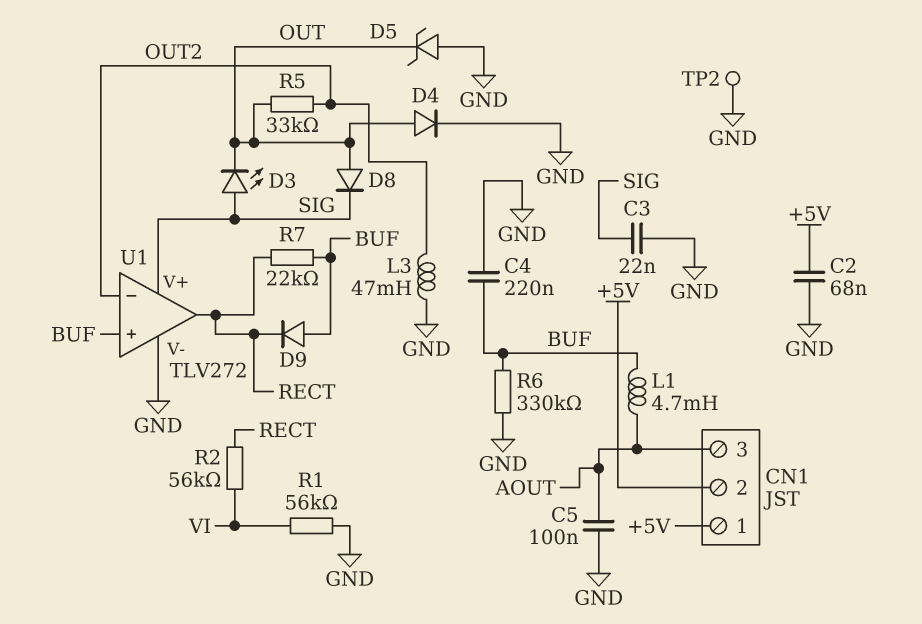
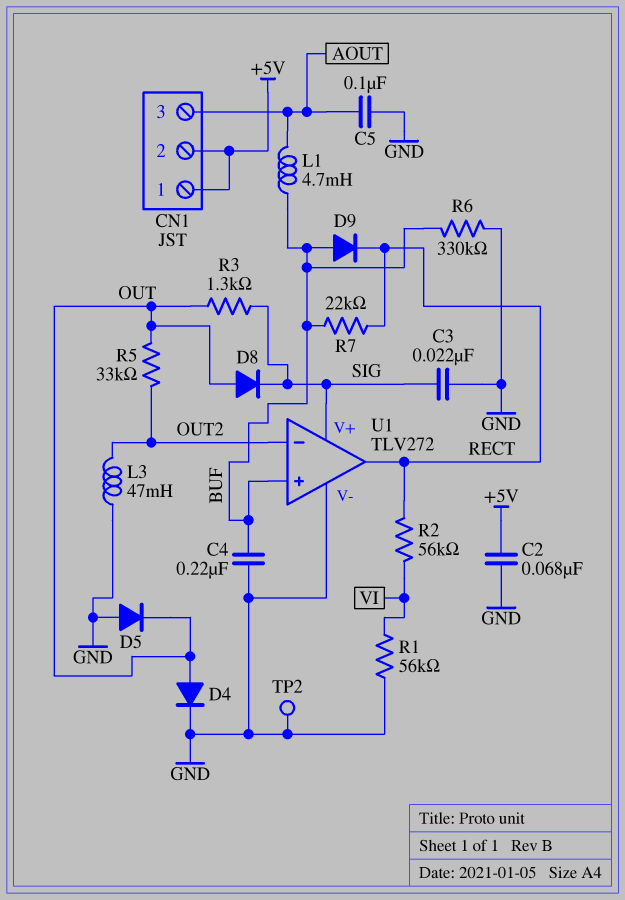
D3: LED (A SIG, K OUT) -> none
D5: zener (A GND, K OUT) -> diode (A GND, K OUT)
R3: none -> 1.3k (OUT, SIG)

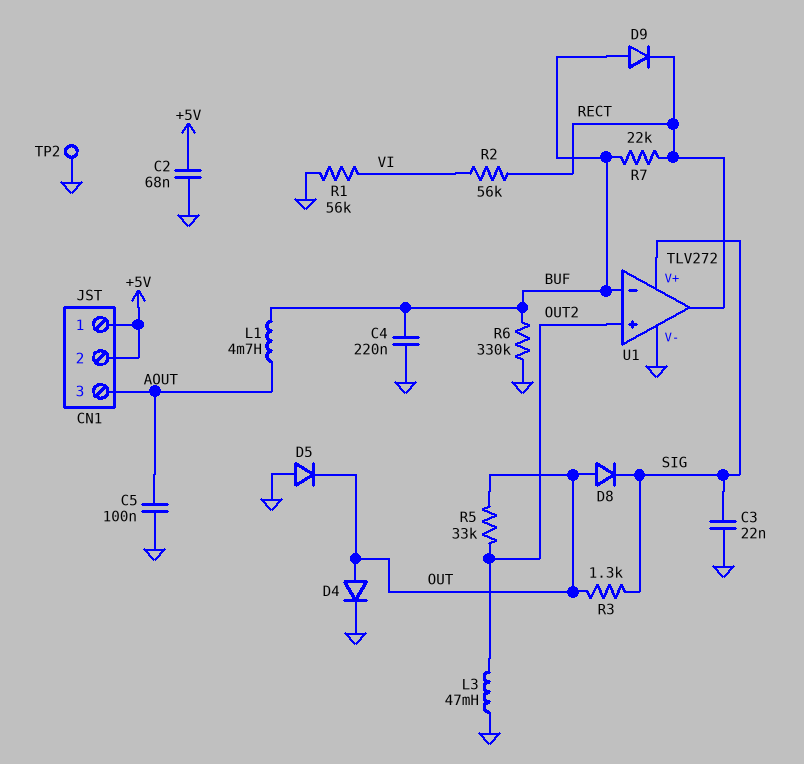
U1 pin in+: BUF -> OUT2
U1 pin in-: OUT2 -> BUF

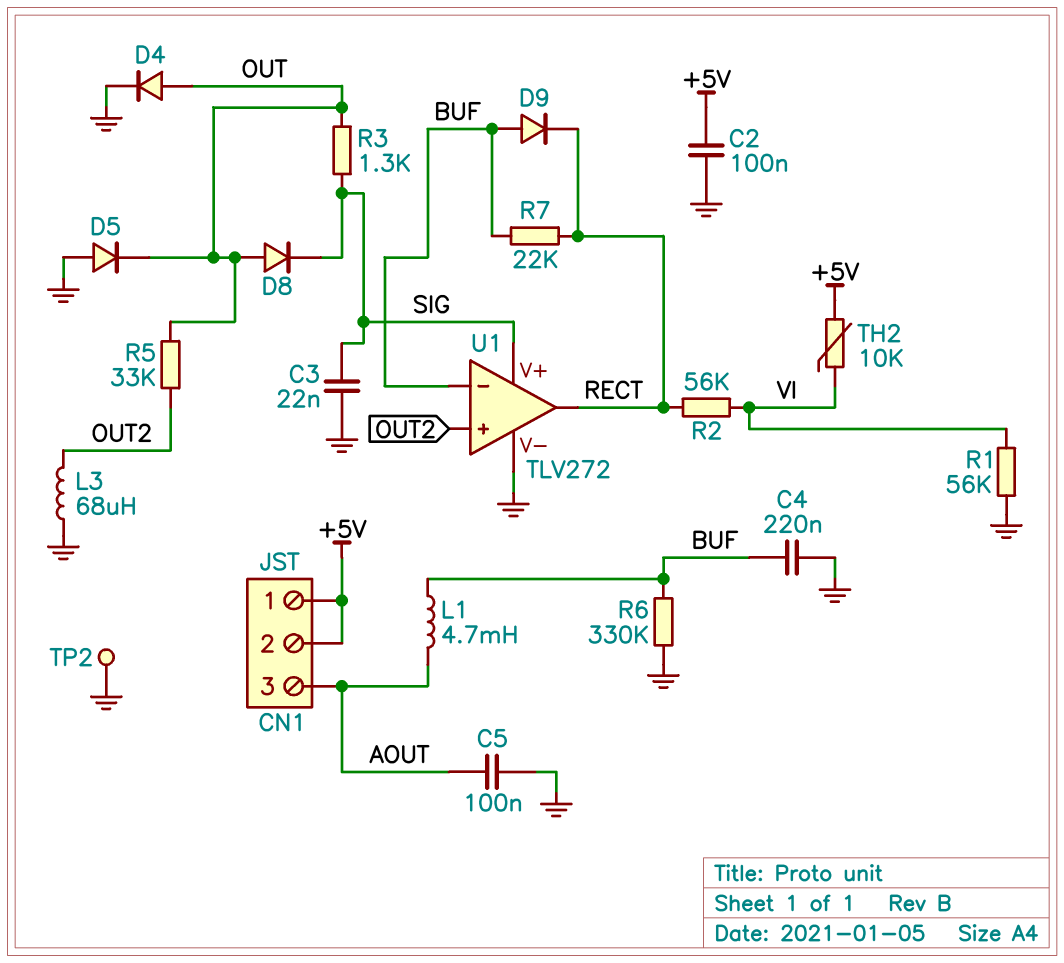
C2: 68nF (+5V, GND) -> 100nF (+5V, GND)
L3: 47mH (GND, OUT2) -> 68uH (GND, OUT2)
TH2: none -> 10k (+5V, VI)

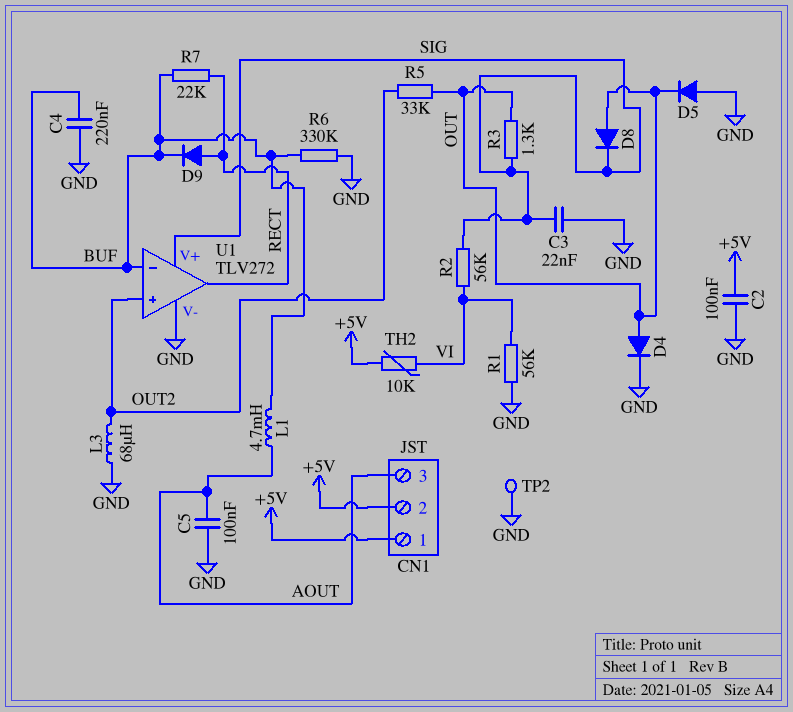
D9: diode (A BUF, K RECT) -> diode (A RECT, K BUF)
R2: 56k (RECT, VI) -> 56k (SIG, VI)

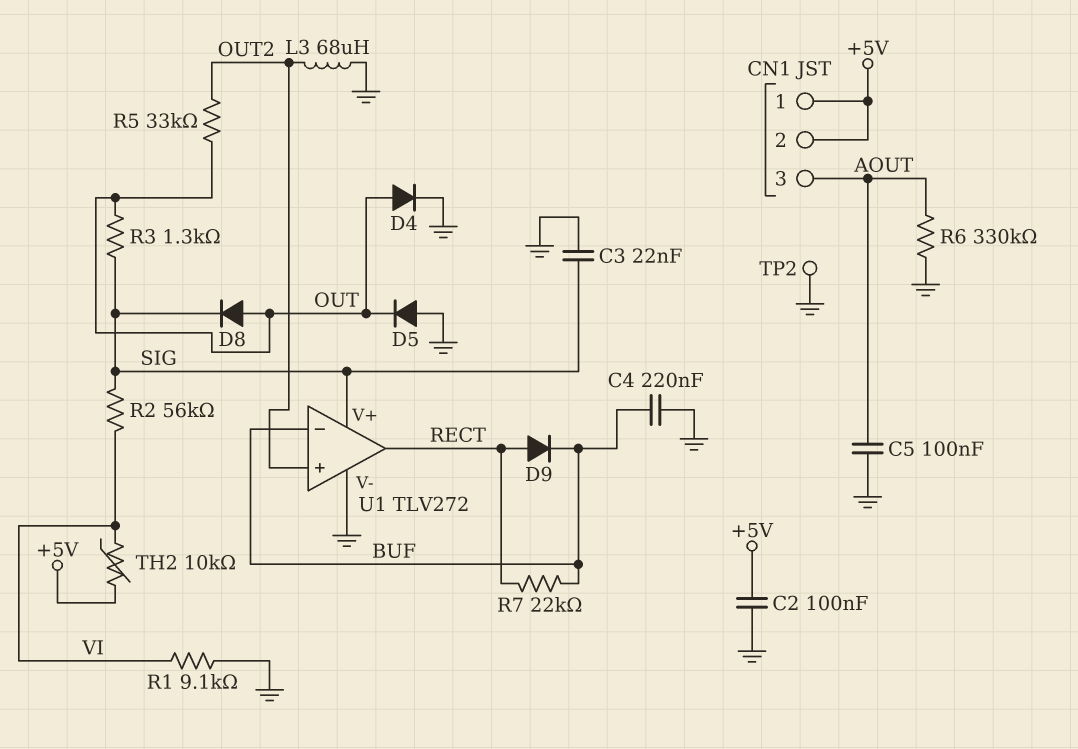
L1: 4.7mH (AOUT, BUF) -> none
R1: 56k (GND, VI) -> 9.1k (GND, VI)
R6: 330k (BUF, GND) -> 330k (AOUT, GND)

